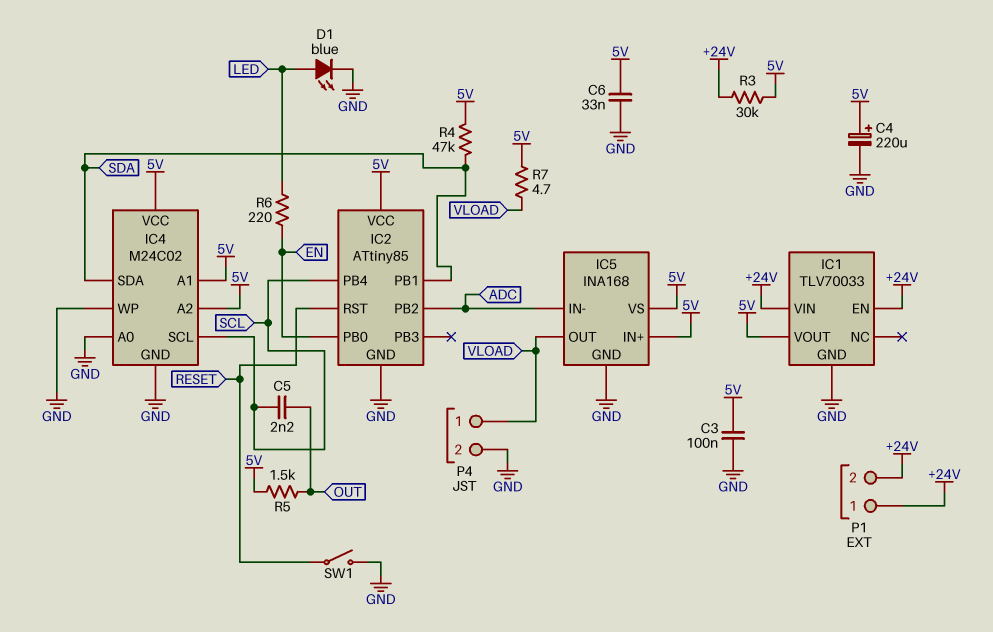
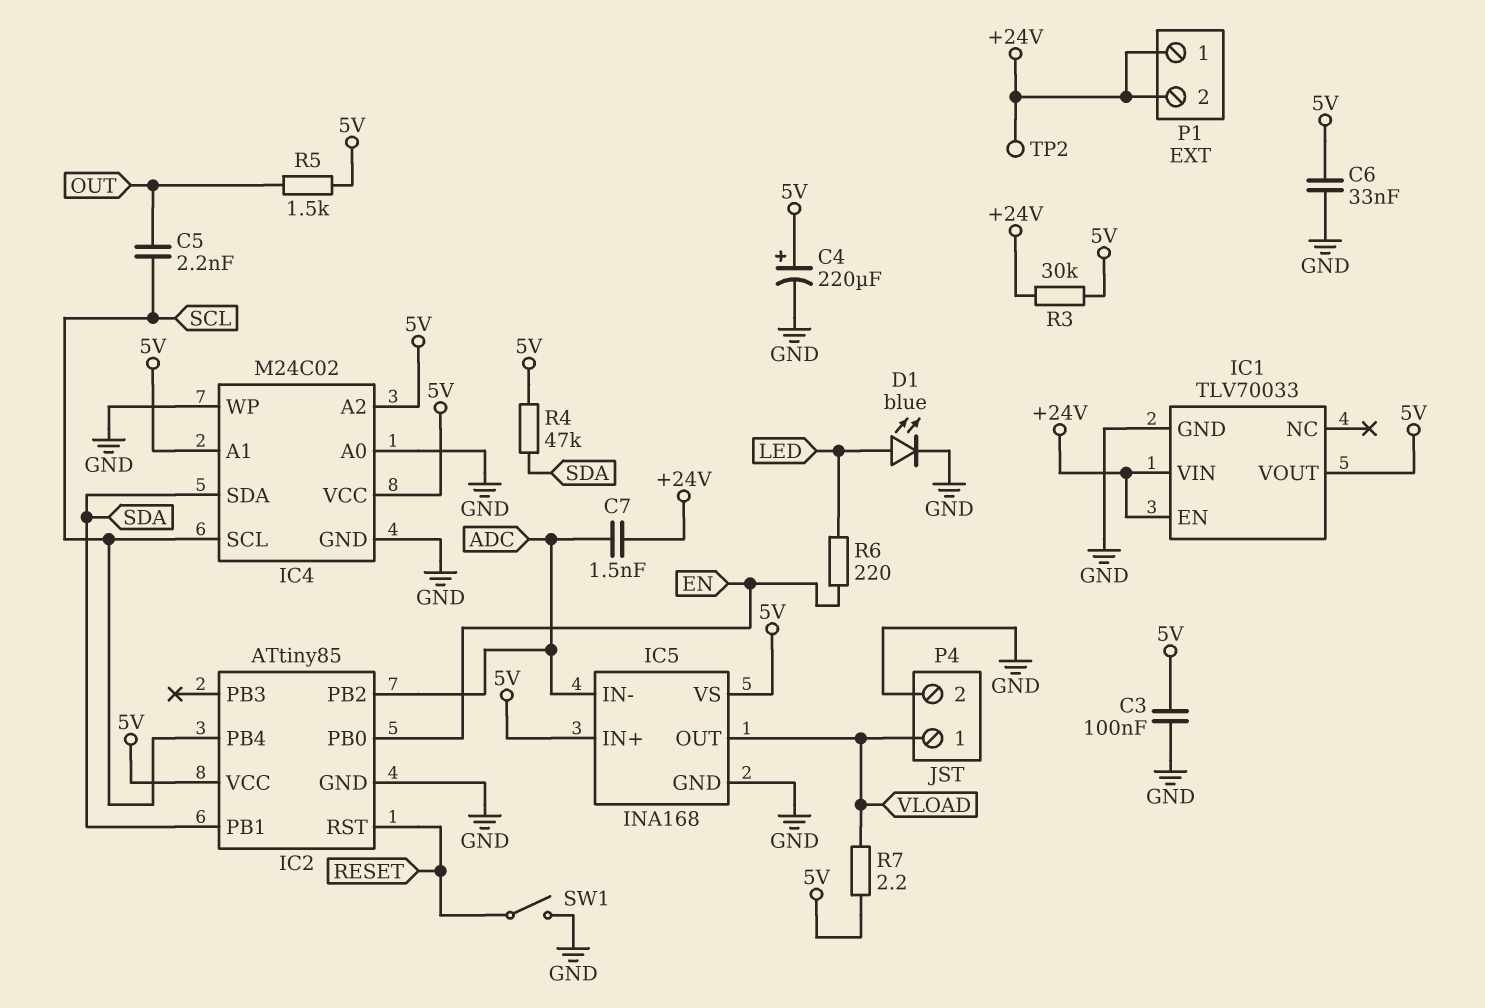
C7: none -> 1.5nF (+24V, ADC)
R7: 4.7 (5V, VLOAD) -> 2.2 (5V, VLOAD)
TP2: none -> test point (+24V)

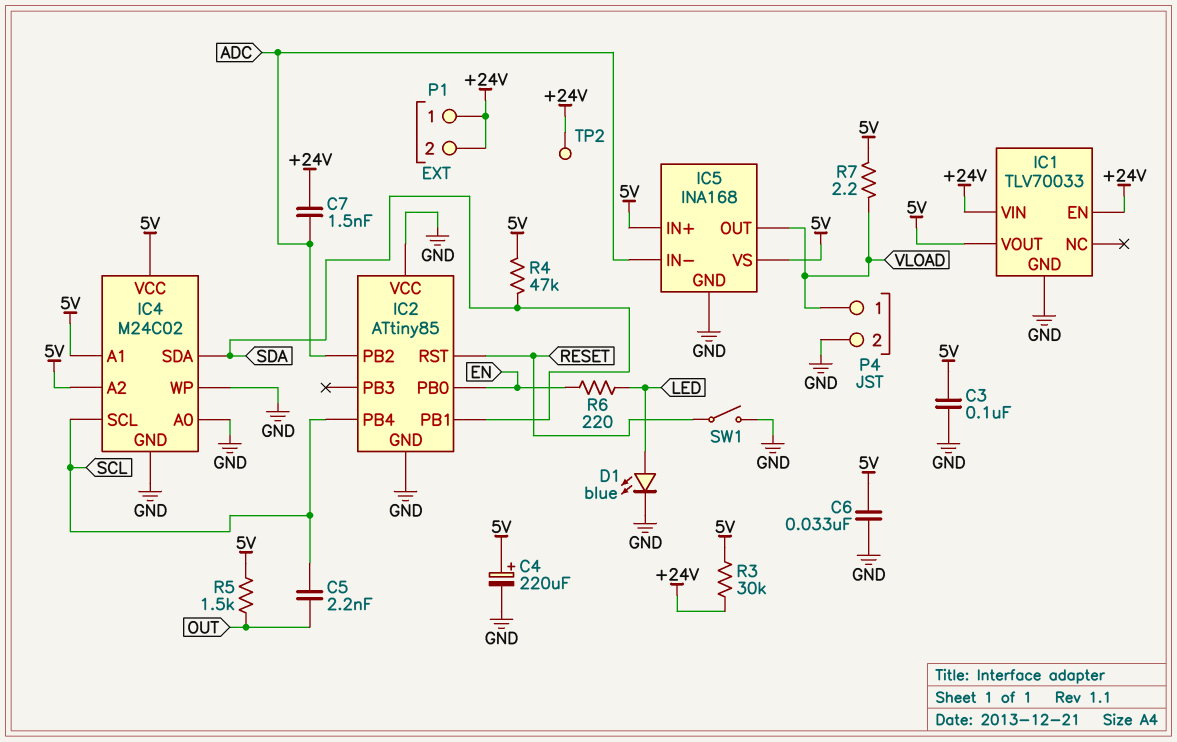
IC2 pin VCC: 5V -> GND

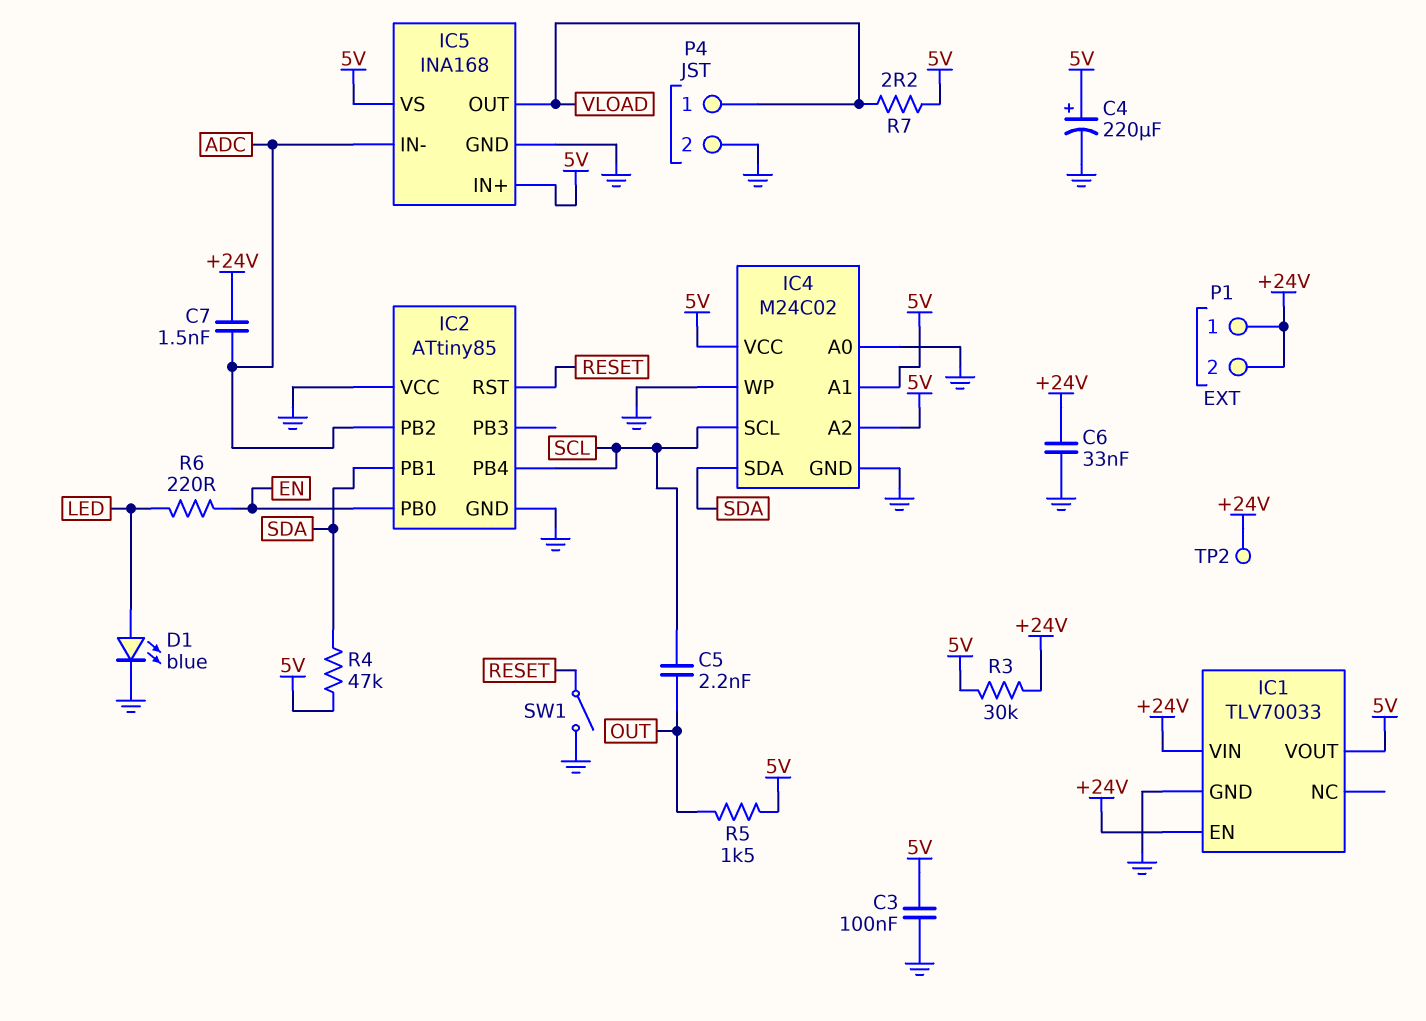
C6: 33nF (5V, GND) -> 33nF (+24V, GND)

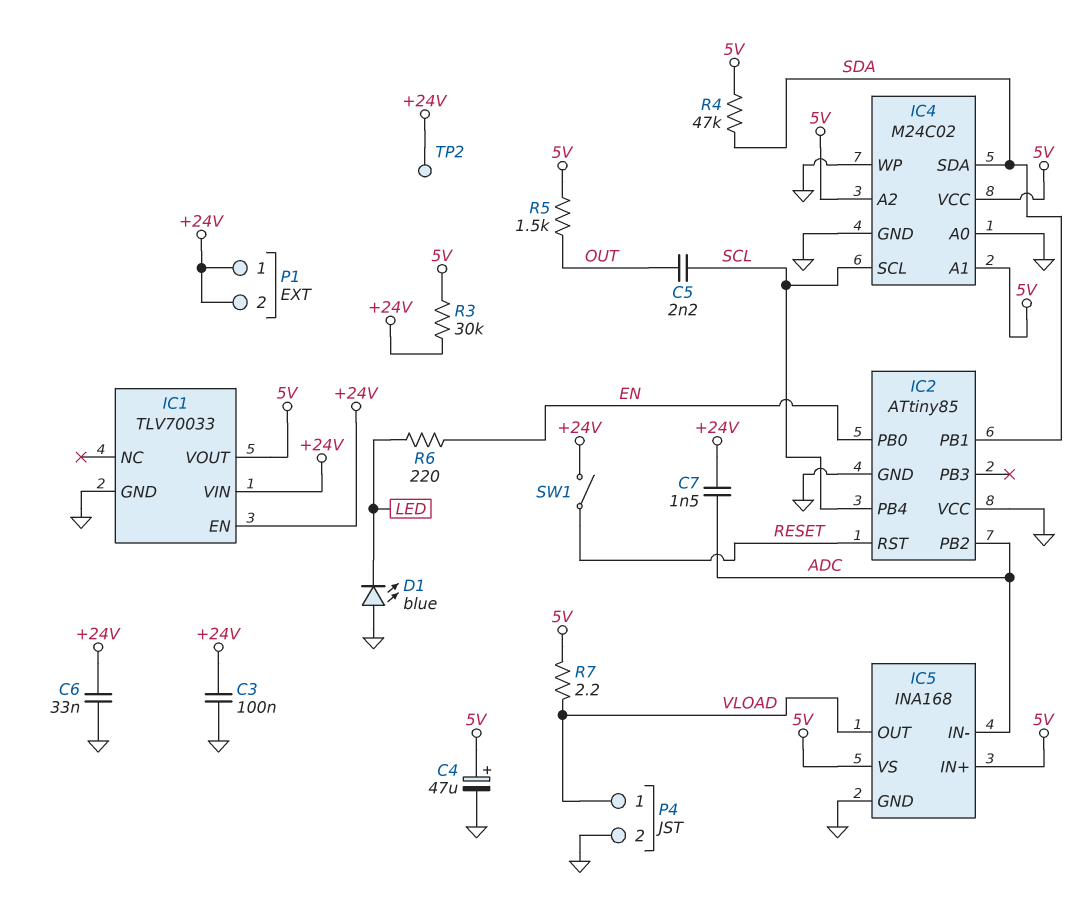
C3: 100nF (5V, GND) -> 100nF (+24V, GND)
C4: 220uF (plus 5V, minus GND) -> 47uF (plus 5V, minus GND)
D1: LED blue (A LED, K GND) -> LED blue (A GND, K LED)
SW1: switch (GND, RESET) -> switch (+24V, RESET)

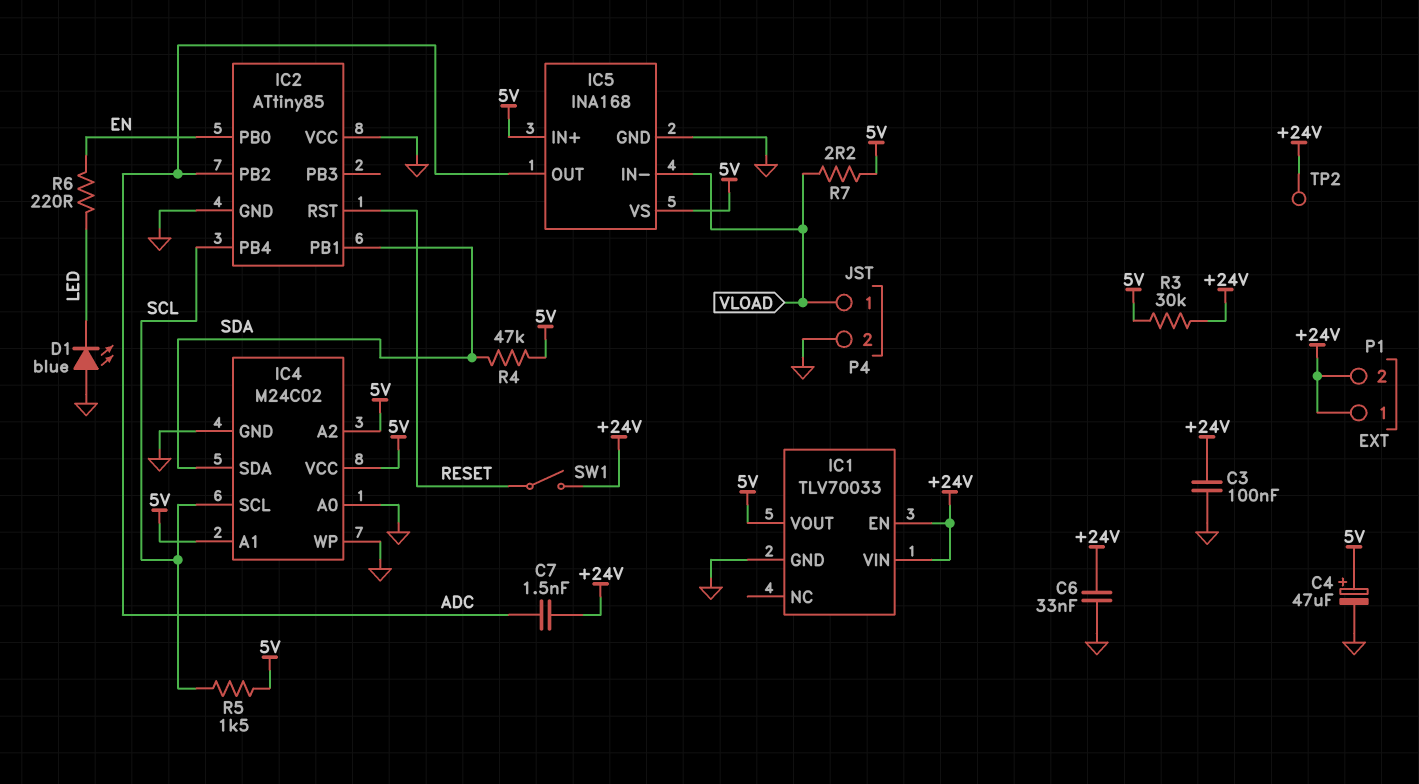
C5: 2.2nF (OUT, SCL) -> none
IC5 pin IN-: ADC -> VLOAD
IC5 pin OUT: VLOAD -> ADC
R5: 1.5k (5V, OUT) -> 1.5k (5V, SCL)

